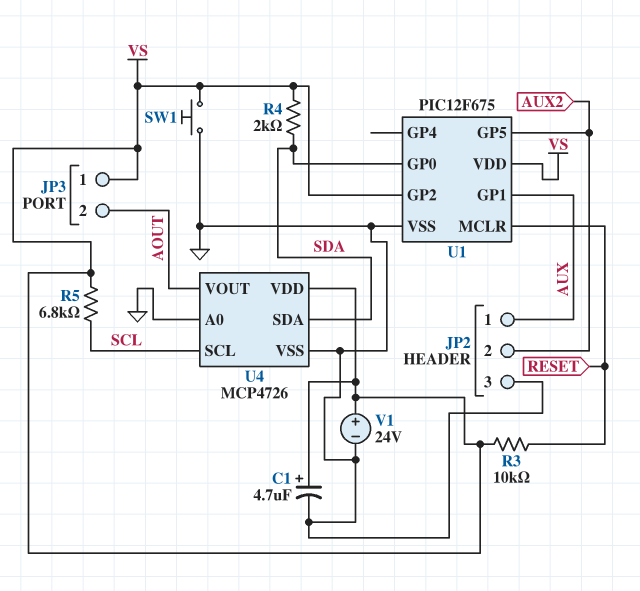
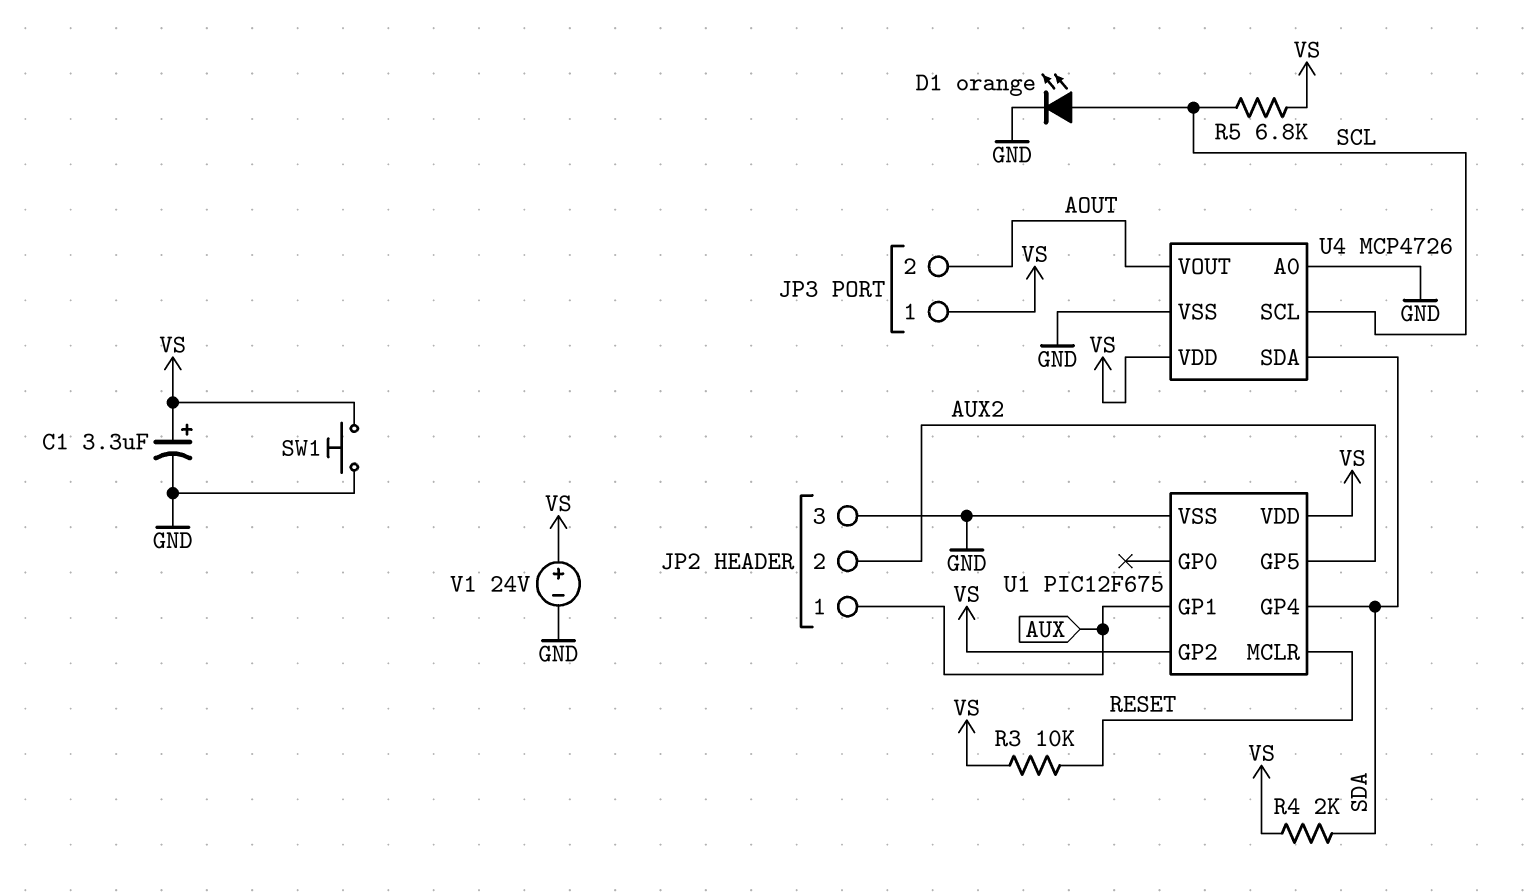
C1: 4.7uF (plus VS, minus GND) -> 3.3uF (plus VS, minus GND)
D1: none -> LED orange (A SCL, K GND)
U1 pin GP0: SDA -> none
U1 pin GP4: none -> SDA

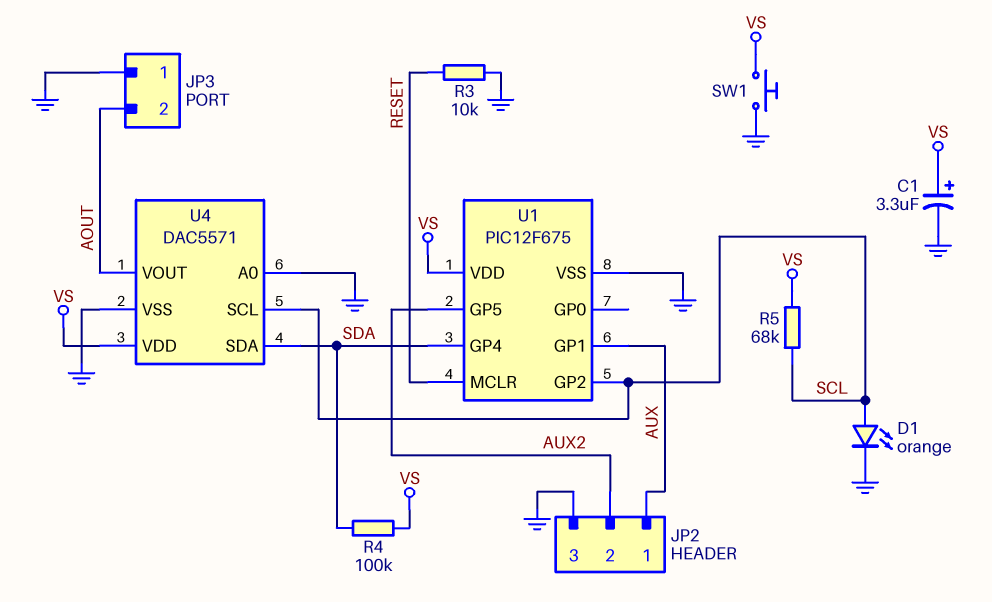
JP3 pin 1: VS -> GND
R3: 10k (RESET, VS) -> 10k (GND, RESET)
R4: 2k (SDA, VS) -> 100k (SDA, VS)
R5: 6.8k (SCL, VS) -> 68k (SCL, VS)
U1 pin GP2: VS -> SCL
U4: MCP4726 -> DAC5571
V1: 24V (plus VS, minus GND) -> none

